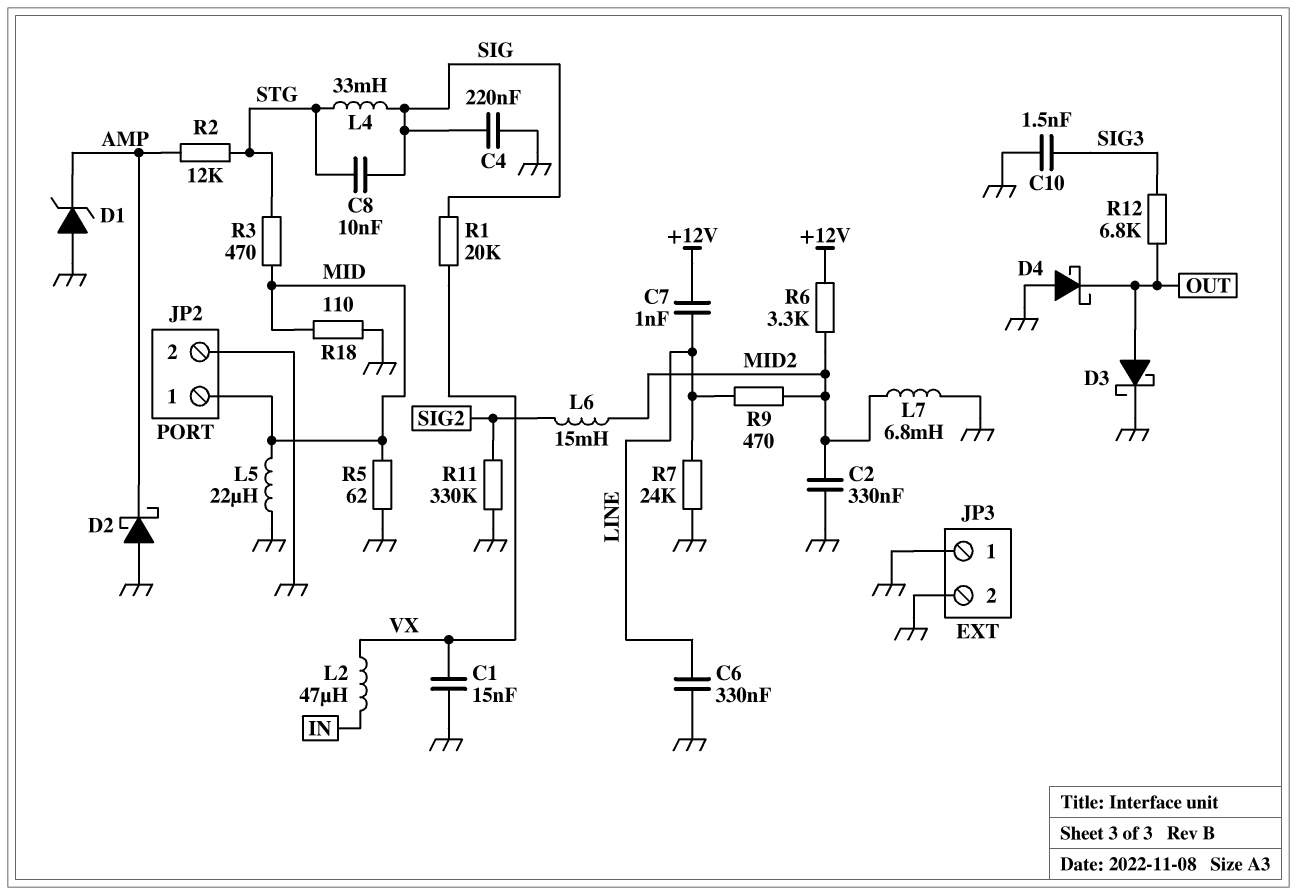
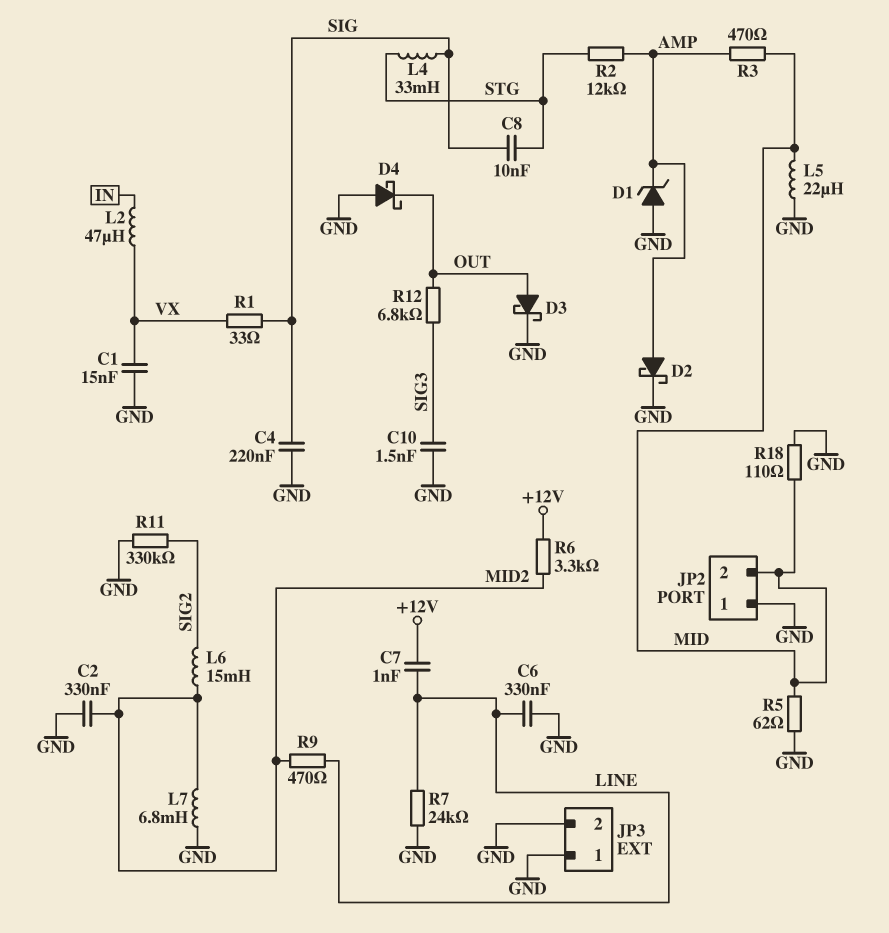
D2: schottky (A GND, K AMP) -> schottky (A AMP, K GND)
JP2 pin 1: MID -> GND
JP2 pin 2: GND -> MID
R1: 20k (SIG, VX) -> 33 (SIG, VX)
R3: 470 (MID, STG) -> 470 (AMP, MID)

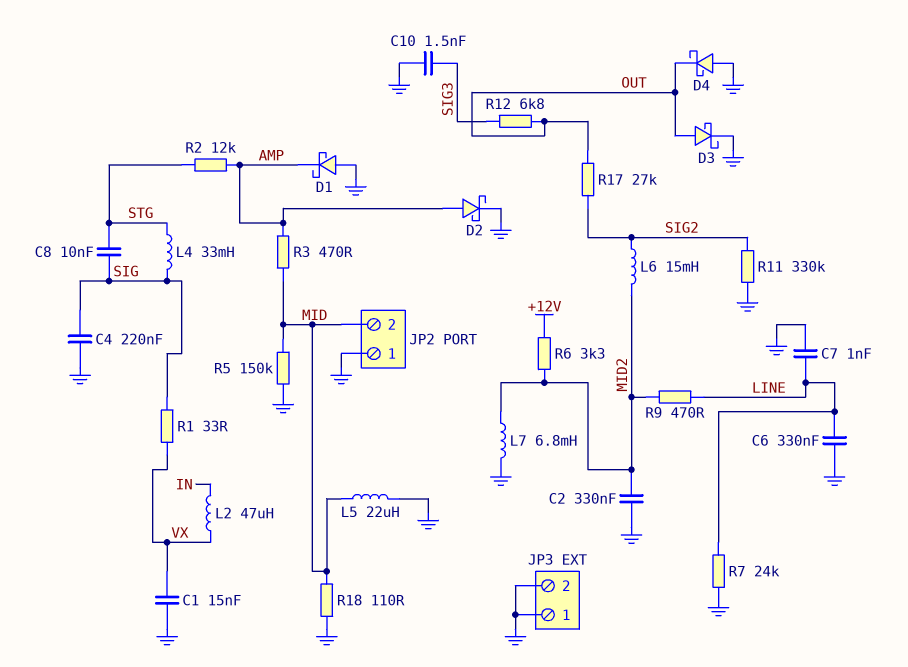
C7: 1nF (+12V, LINE) -> 1nF (GND, LINE)
D1: zener (A GND, K AMP) -> schottky (A GND, K AMP)
R5: 62 (GND, MID) -> 150k (GND, MID)
R17: none -> 27k (OUT, SIG2)

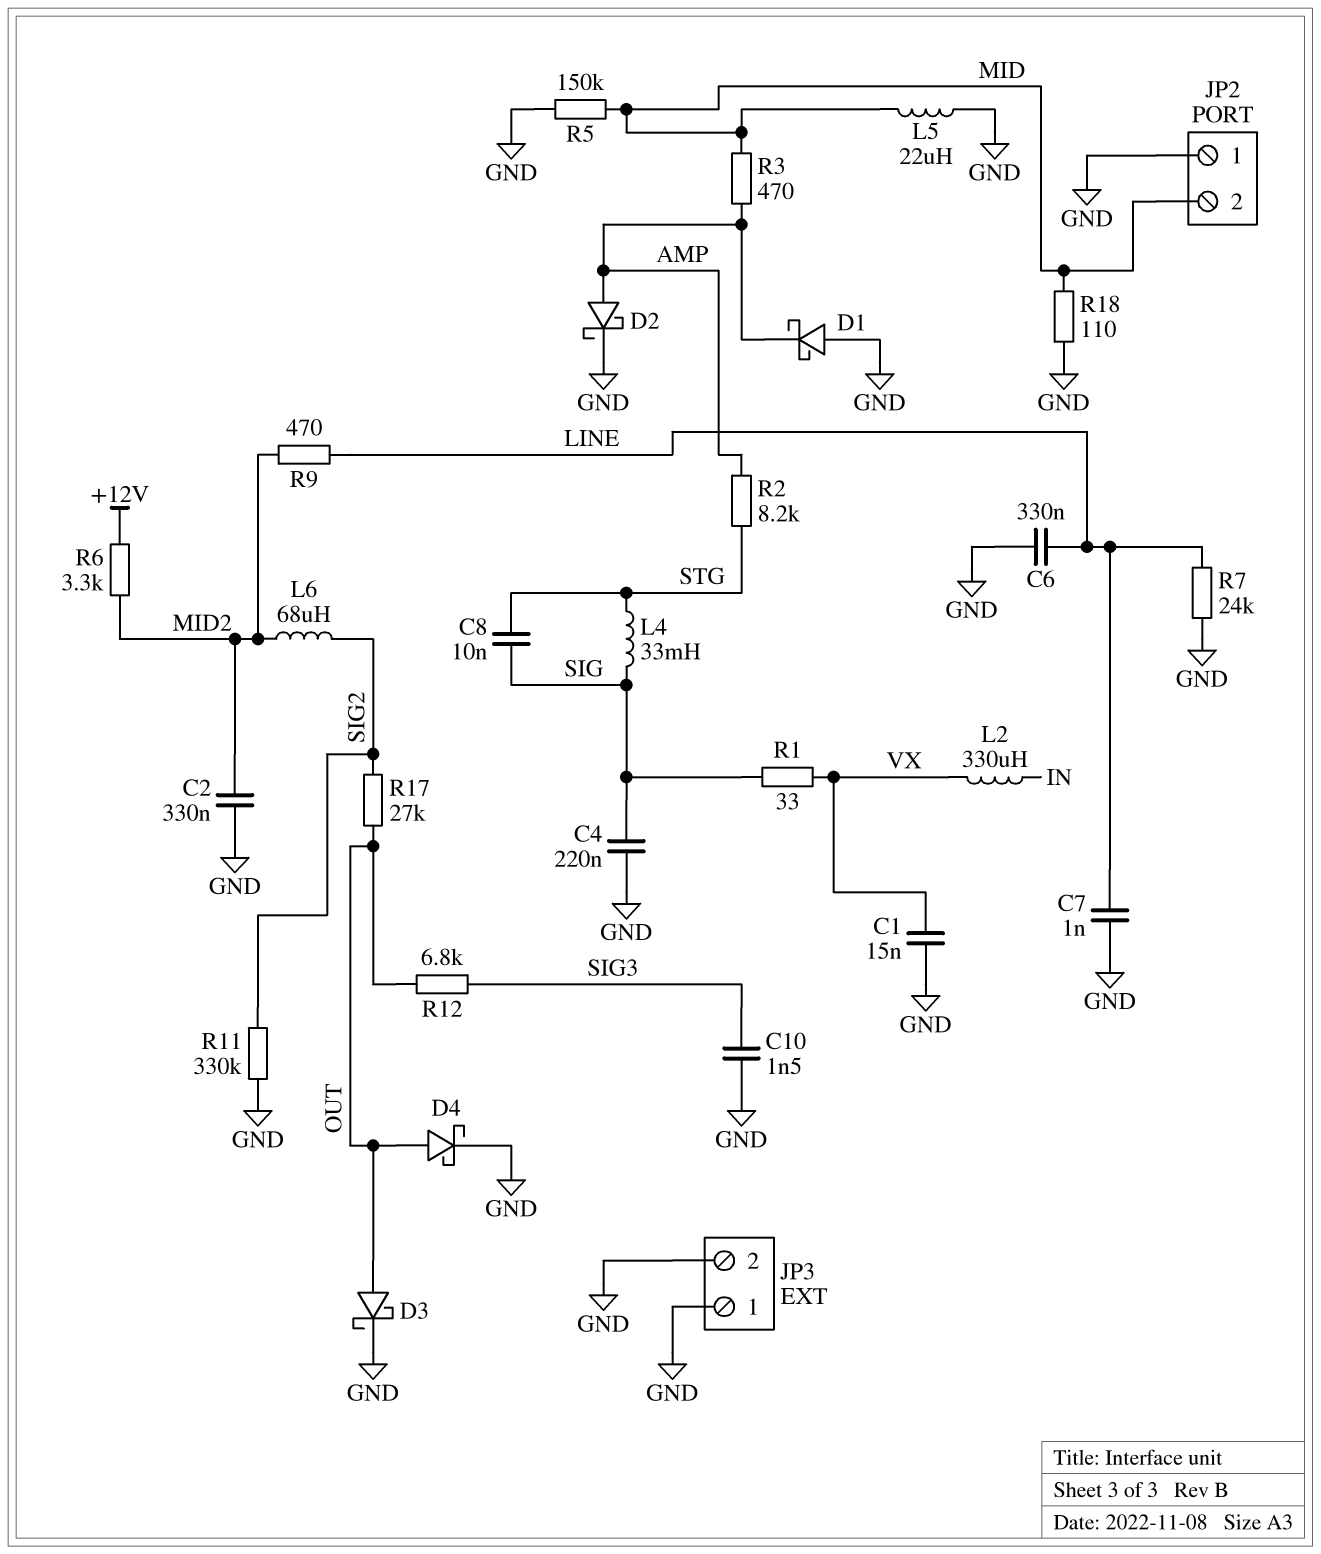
D4: schottky (A GND, K OUT) -> schottky (A OUT, K GND)
L2: 47uH (IN, VX) -> 330uH (IN, VX)
L6: 15mH (MID2, SIG2) -> 68uH (MID2, SIG2)
L7: 6.8mH (GND, MID2) -> none
R2: 12k (AMP, STG) -> 8.2k (AMP, STG)

